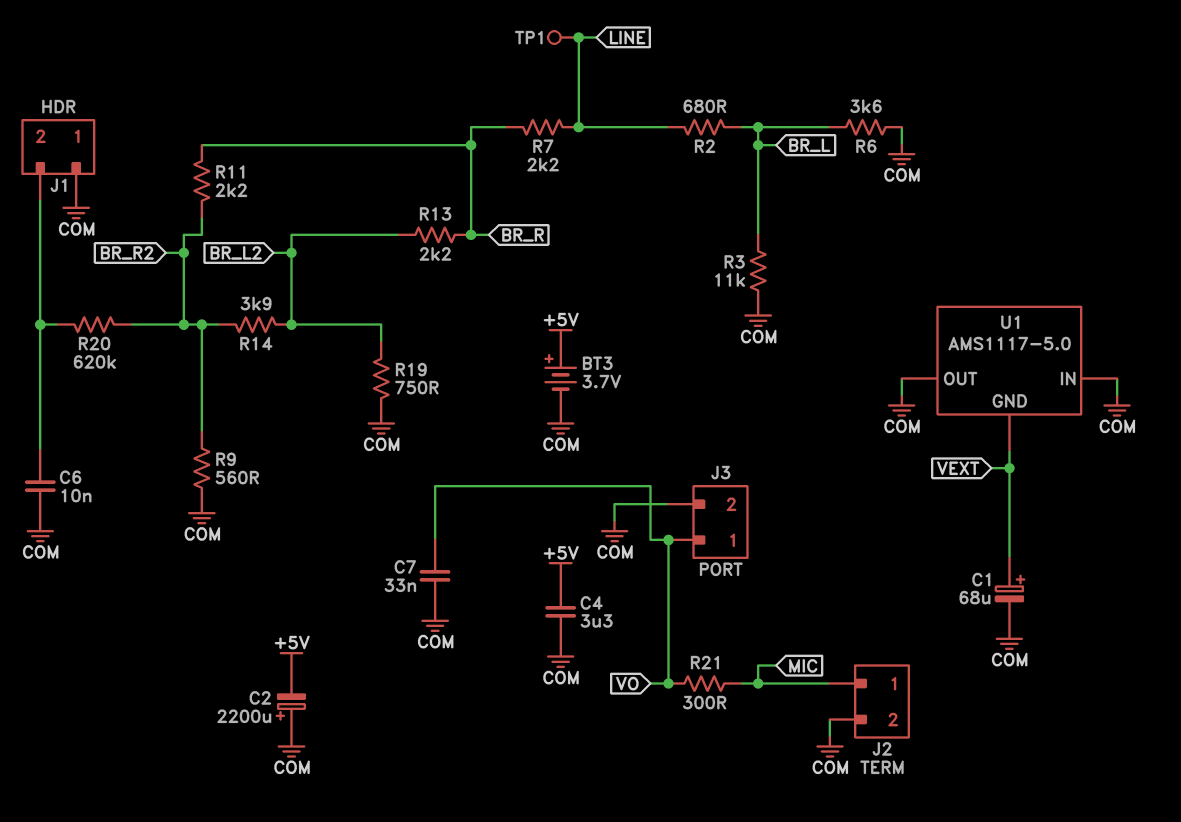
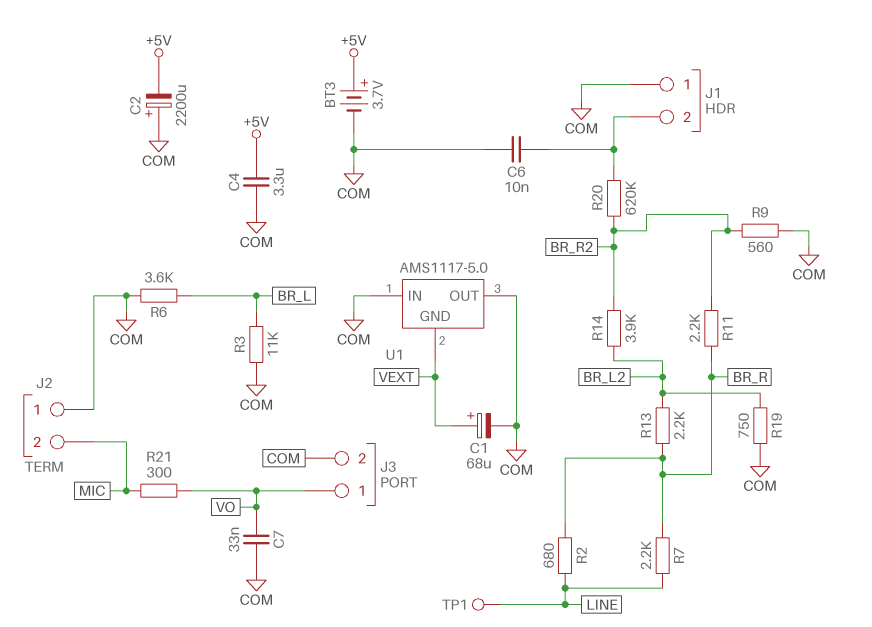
J2 pin 1: MIC -> COM
J2 pin 2: COM -> MIC
R2: 680 (BR_L, LINE) -> 680 (BR_R, LINE)

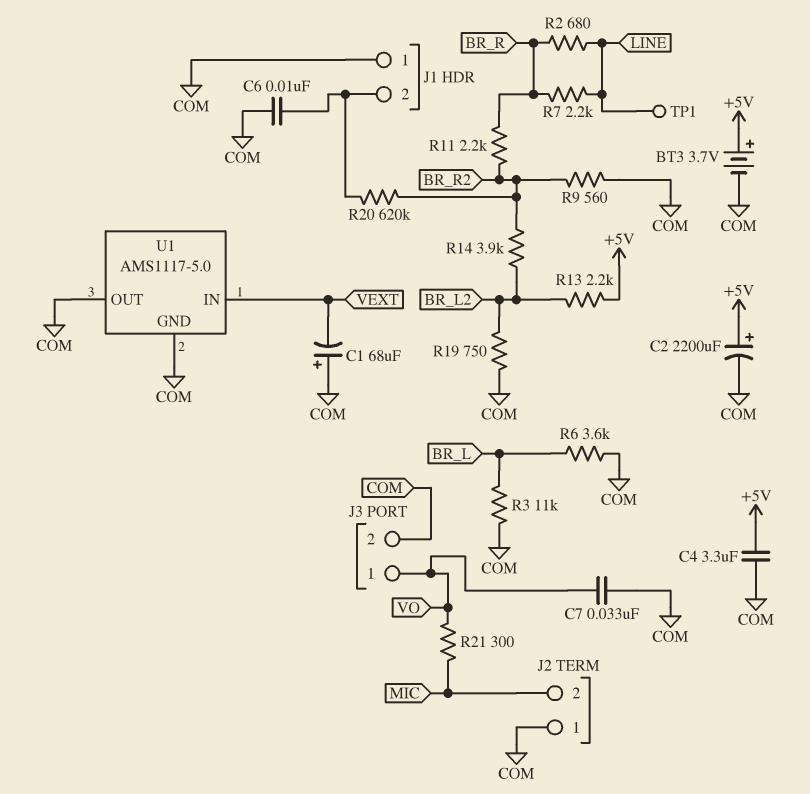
C1: 68uF (plus VEXT, minus COM) -> 68uF (plus COM, minus VEXT)
C2: 2200uF (plus COM, minus +5V) -> 2200uF (plus +5V, minus COM)
R13: 2.2k (BR_L2, BR_R) -> 2.2k (+5V, BR_L2)
U1 pin GND: VEXT -> COM
U1 pin IN: COM -> VEXT

